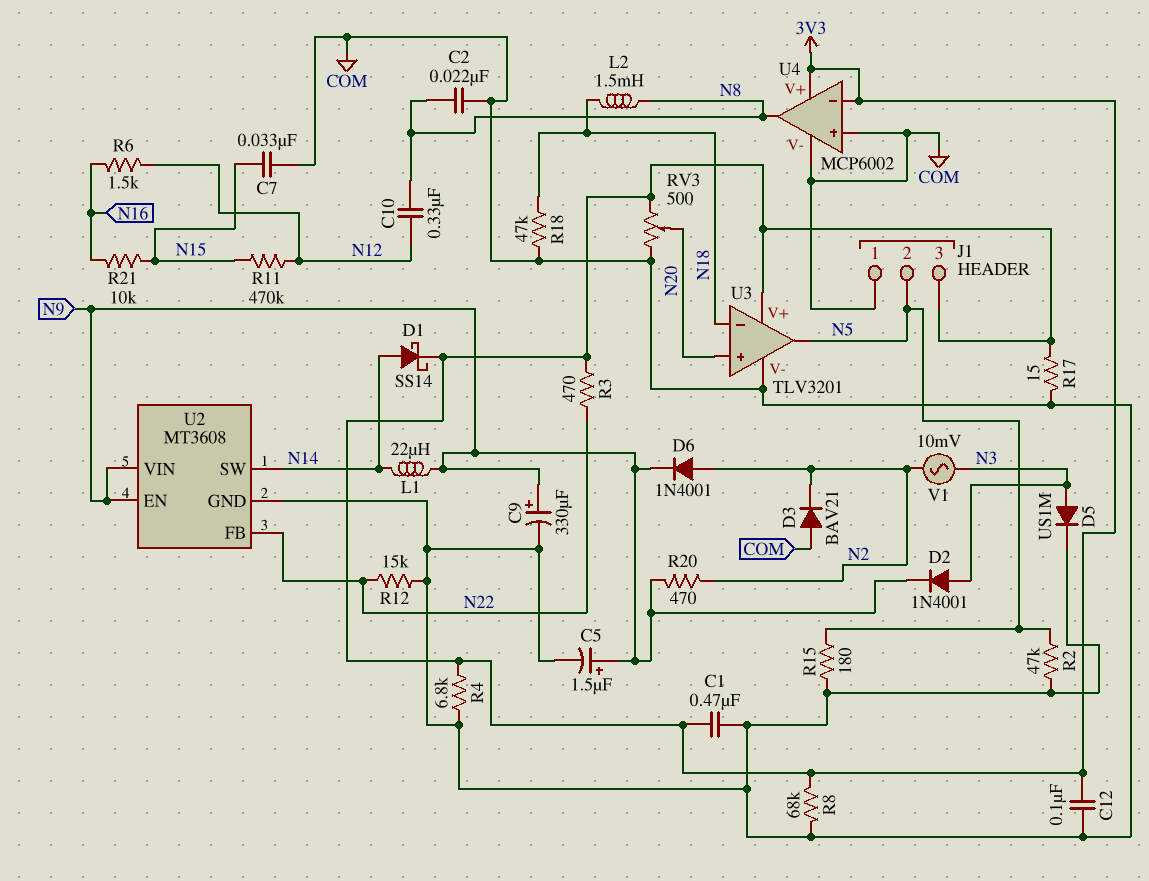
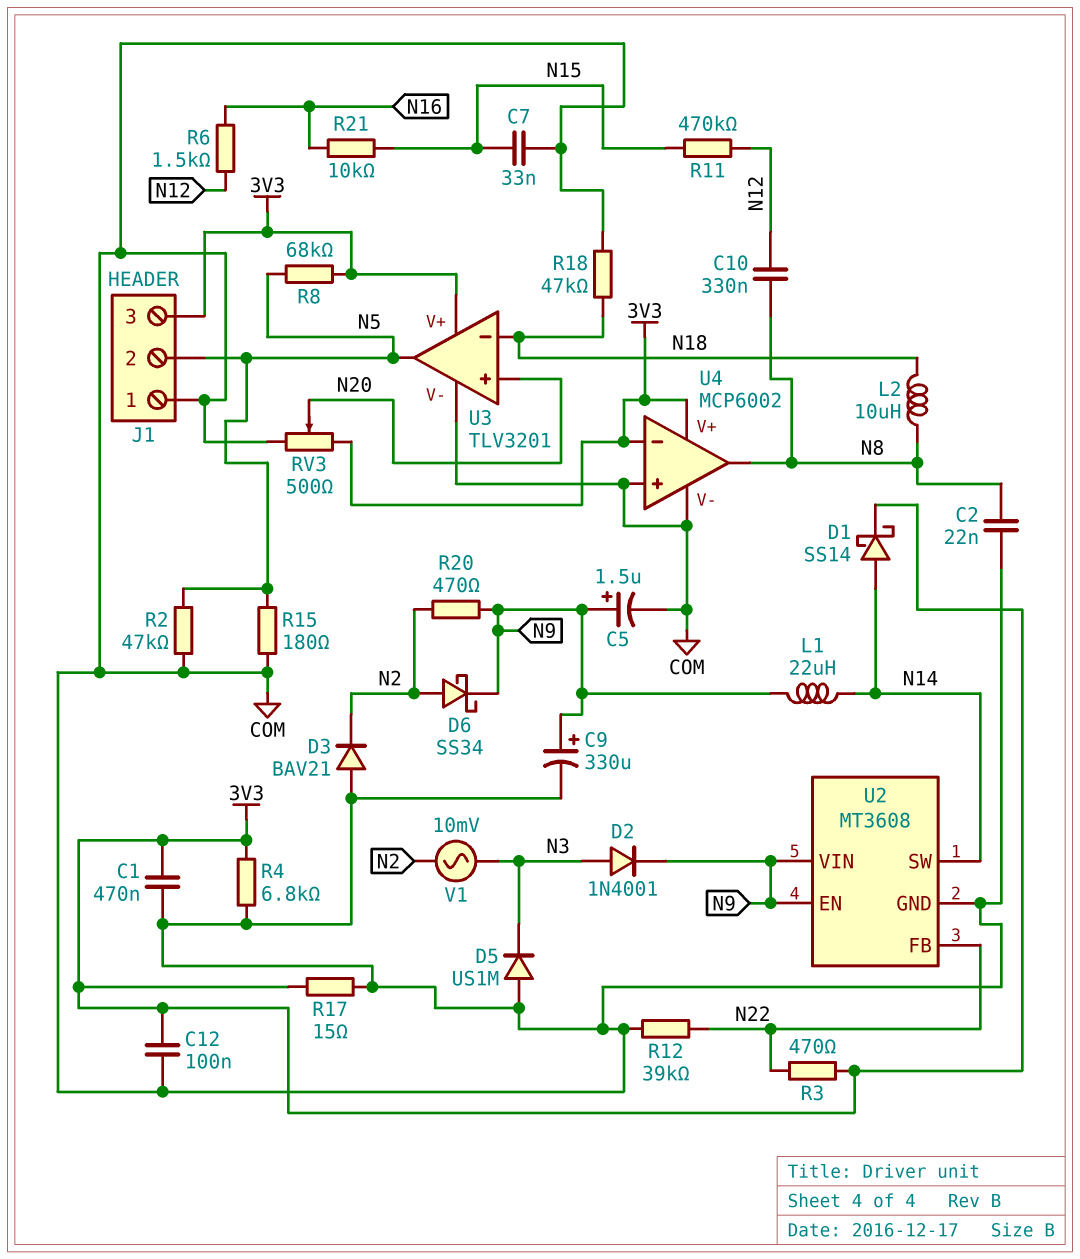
D5: diode US1M (A N3, K COM) -> diode US1M (A COM, K N3)
D6: diode 1N4001 (A N2, K N9) -> schottky SS34 (A N2, K N9)
L2: 1.5mH (N8, N18) -> 10uH (N8, N18)
R8: 68k (3V3, COM) -> 68k (3V3, N5)
R12: 15k (COM, N22) -> 39k (COM, N22)

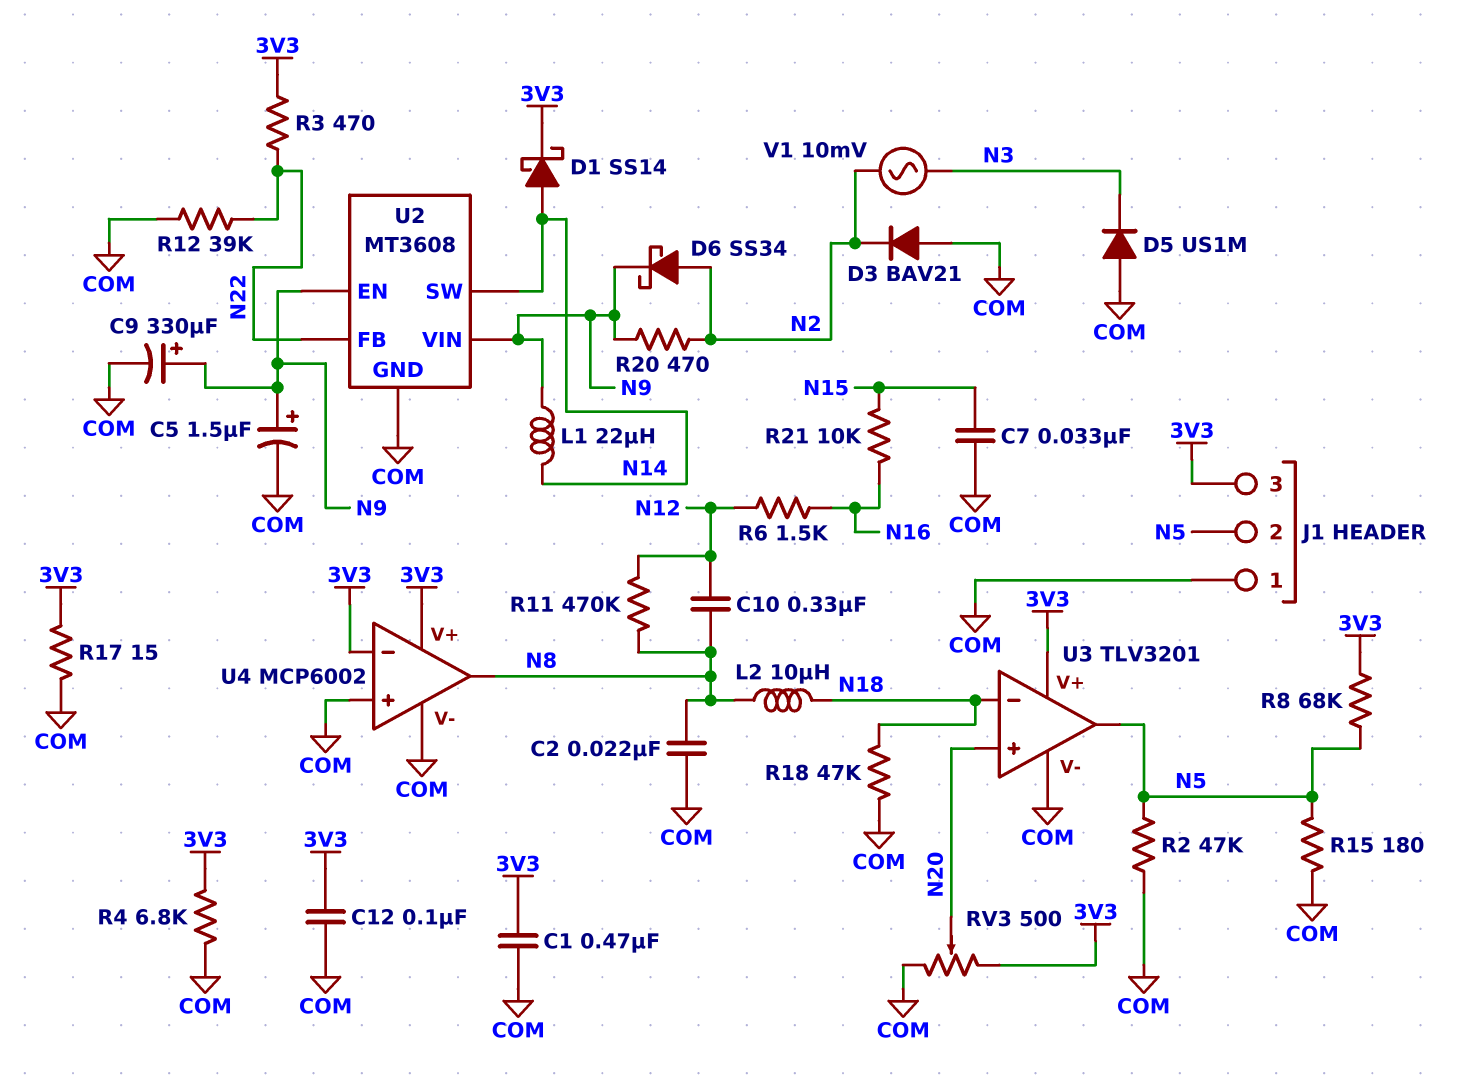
D2: diode 1N4001 (A N3, K N9) -> none
R11: 470k (N12, N15) -> 470k (N8, N12)

